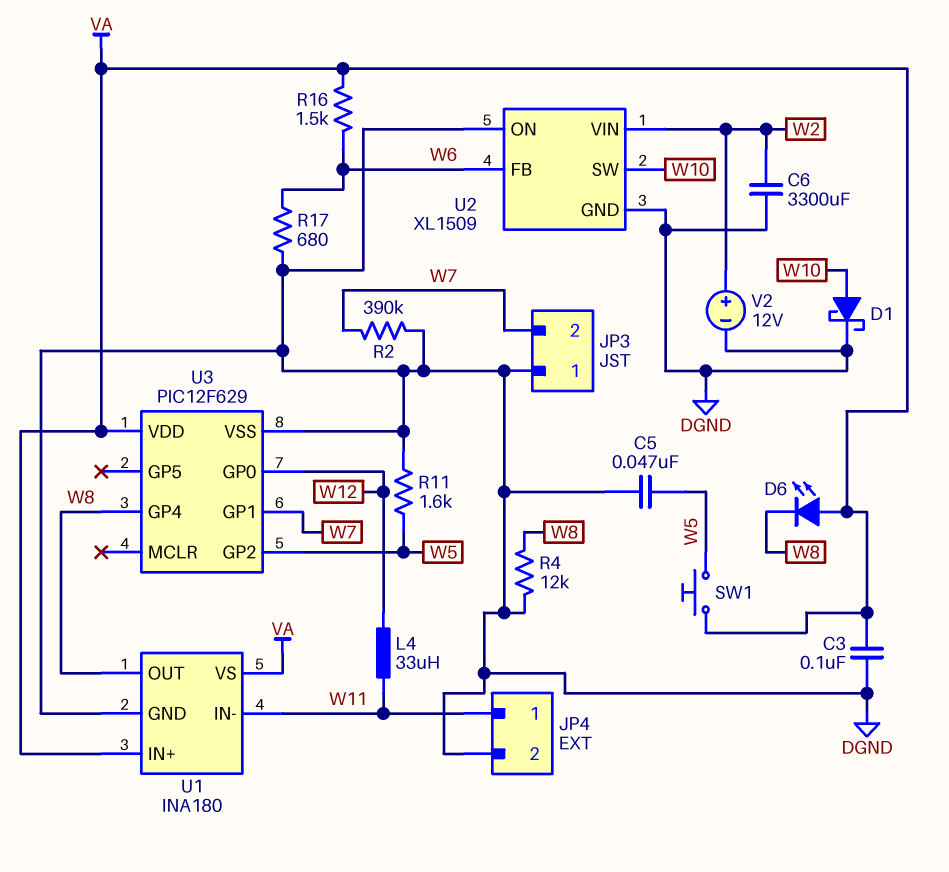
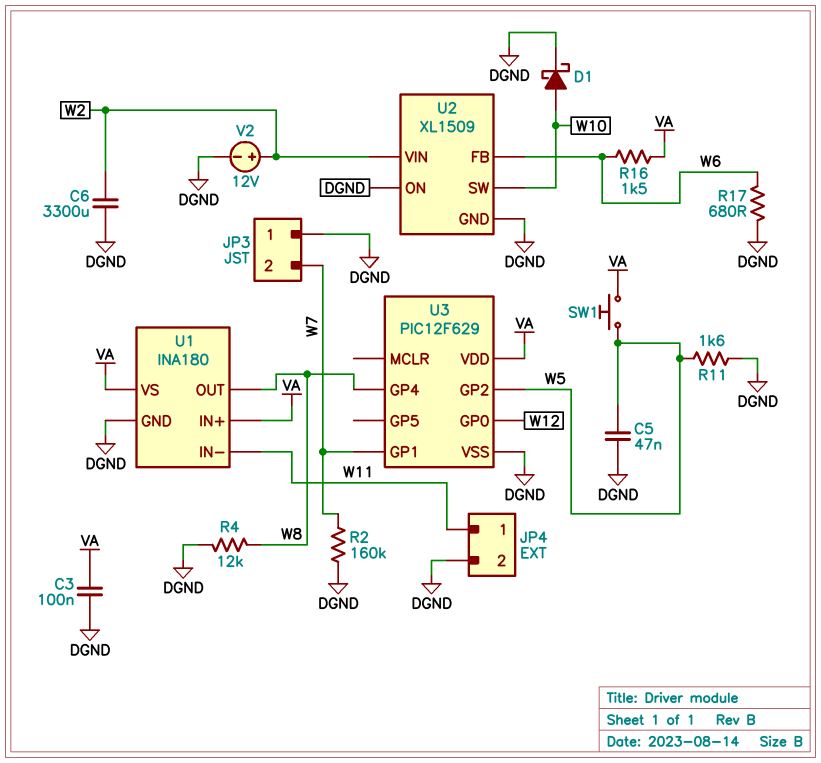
D6: LED (A VA, K W8) -> none
L4: 33uH (W11, W12) -> none
R2: 390k (DGND, W7) -> 160k (DGND, W7)

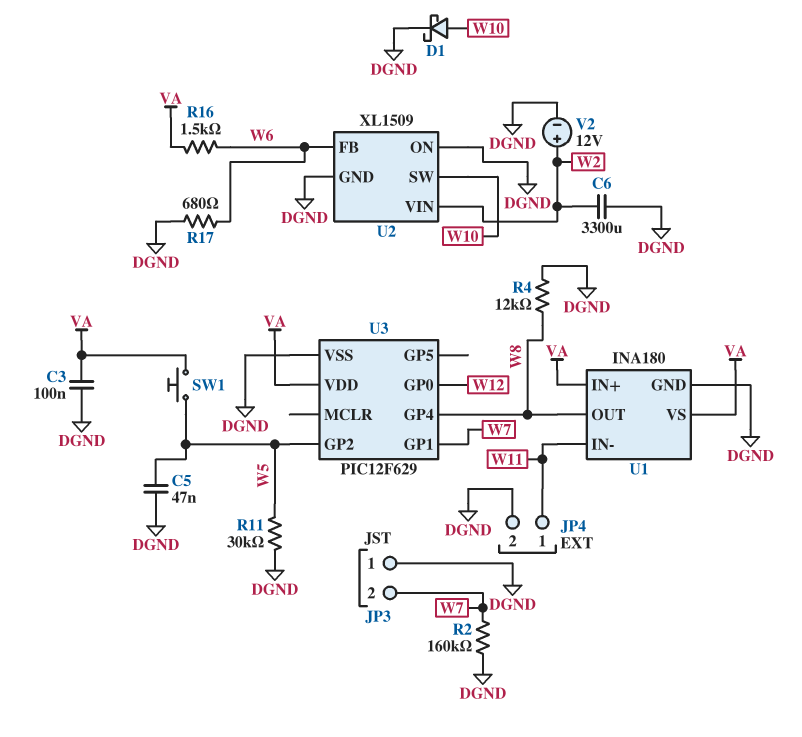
R11: 1.6k (DGND, W5) -> 30k (DGND, W5)

